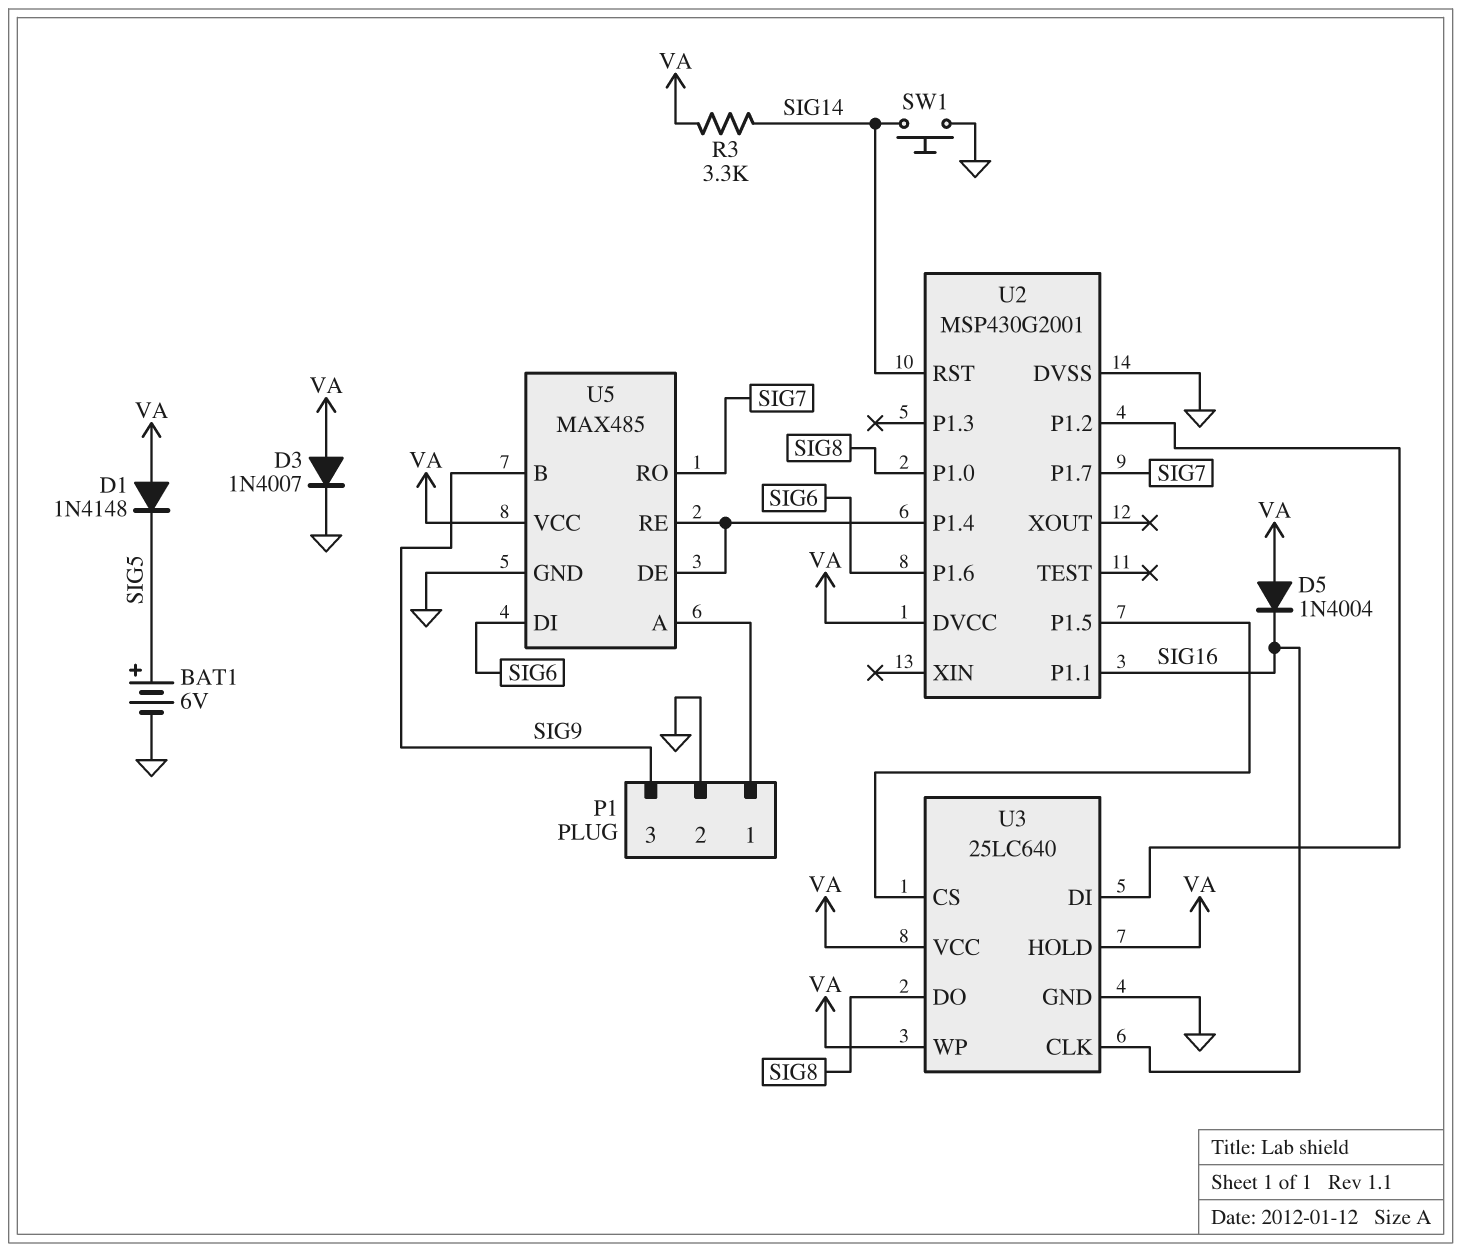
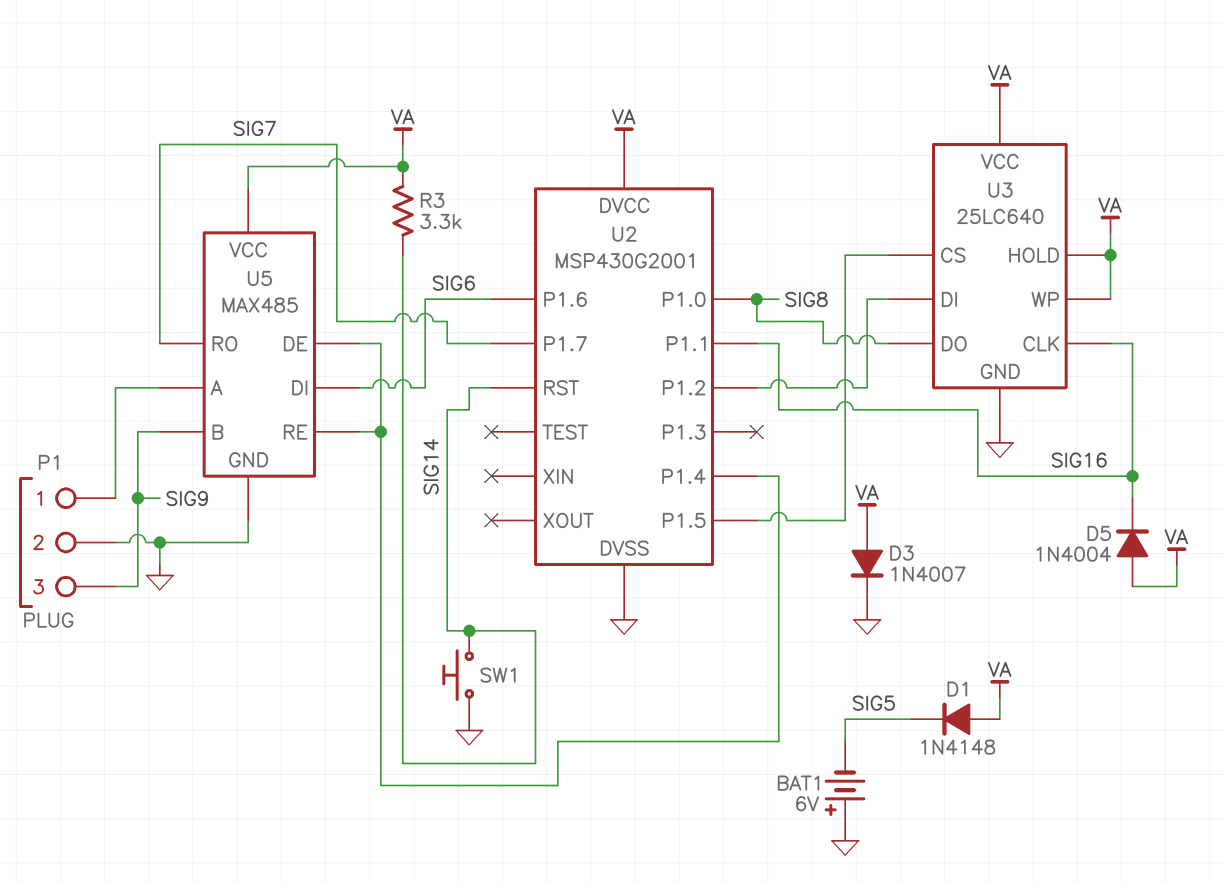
BAT1: 6V (plus SIG5, minus GND) -> 6V (plus GND, minus SIG5)

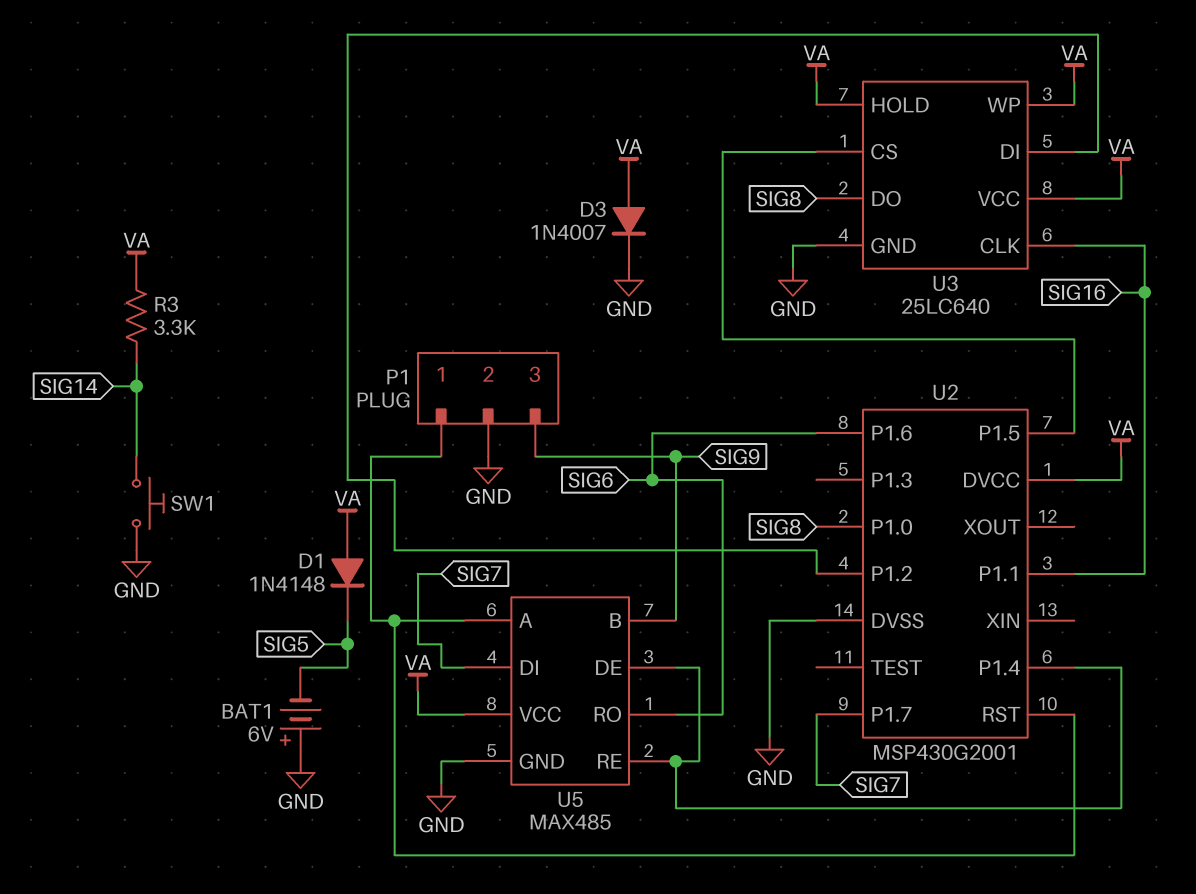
D5: diode 1N4004 (A VA, K SIG16) -> none
U2 pin RST: SIG14 -> P1/1
U5 pin DI: SIG6 -> SIG7
U5 pin RO: SIG7 -> SIG6

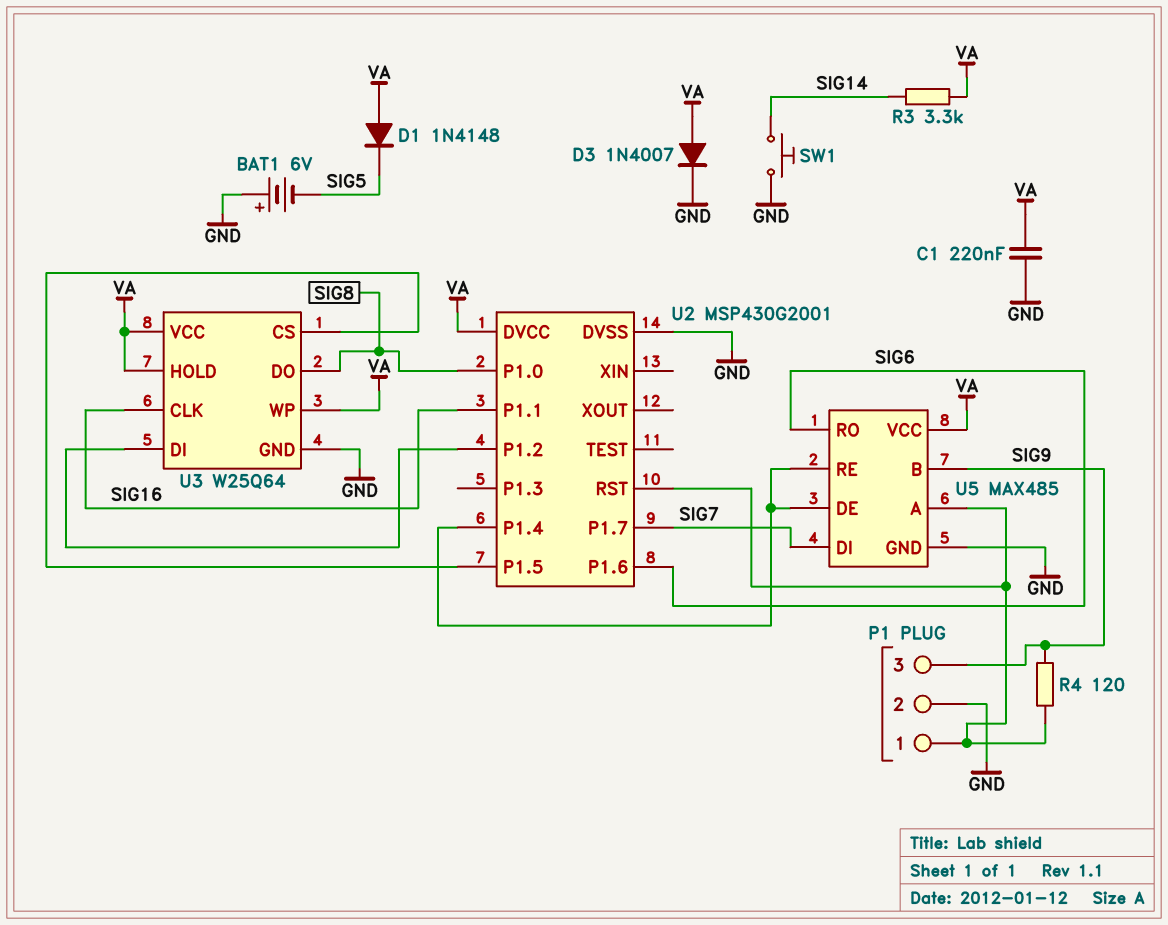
C1: none -> 220nF (GND, VA)
R4: none -> 120 (P1/1, SIG9)
U3: 25LC640 -> W25Q64

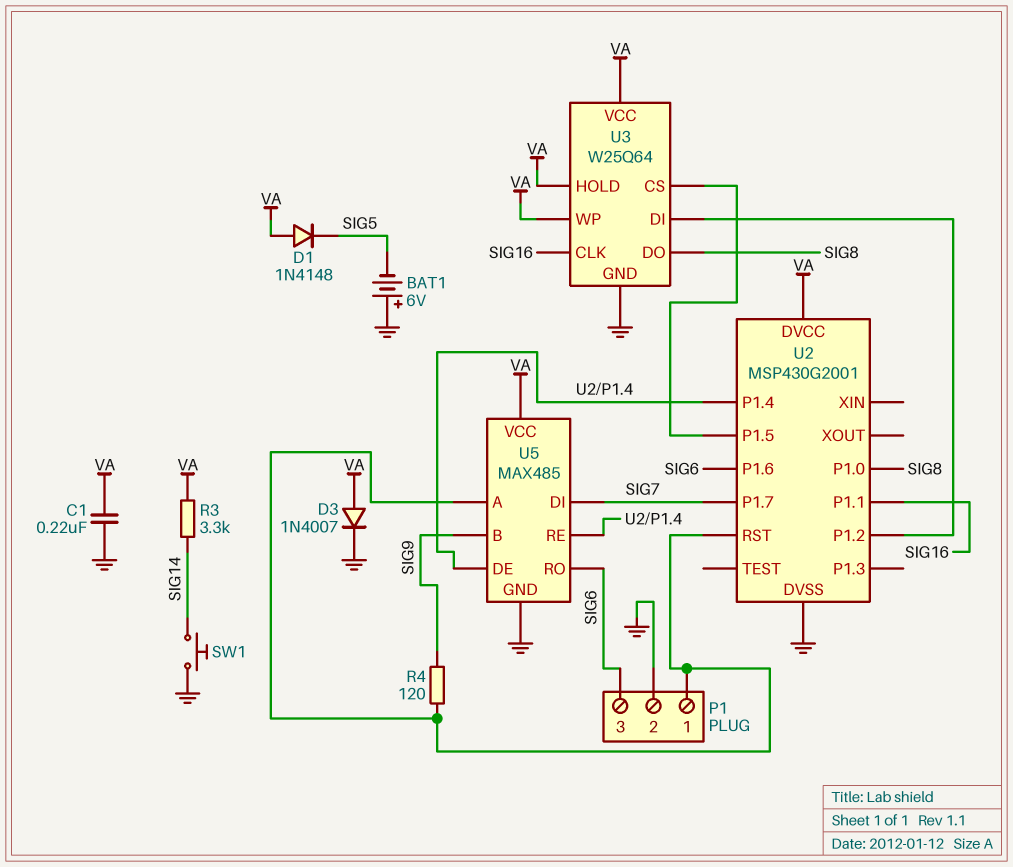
P1 pin 3: SIG9 -> SIG6

